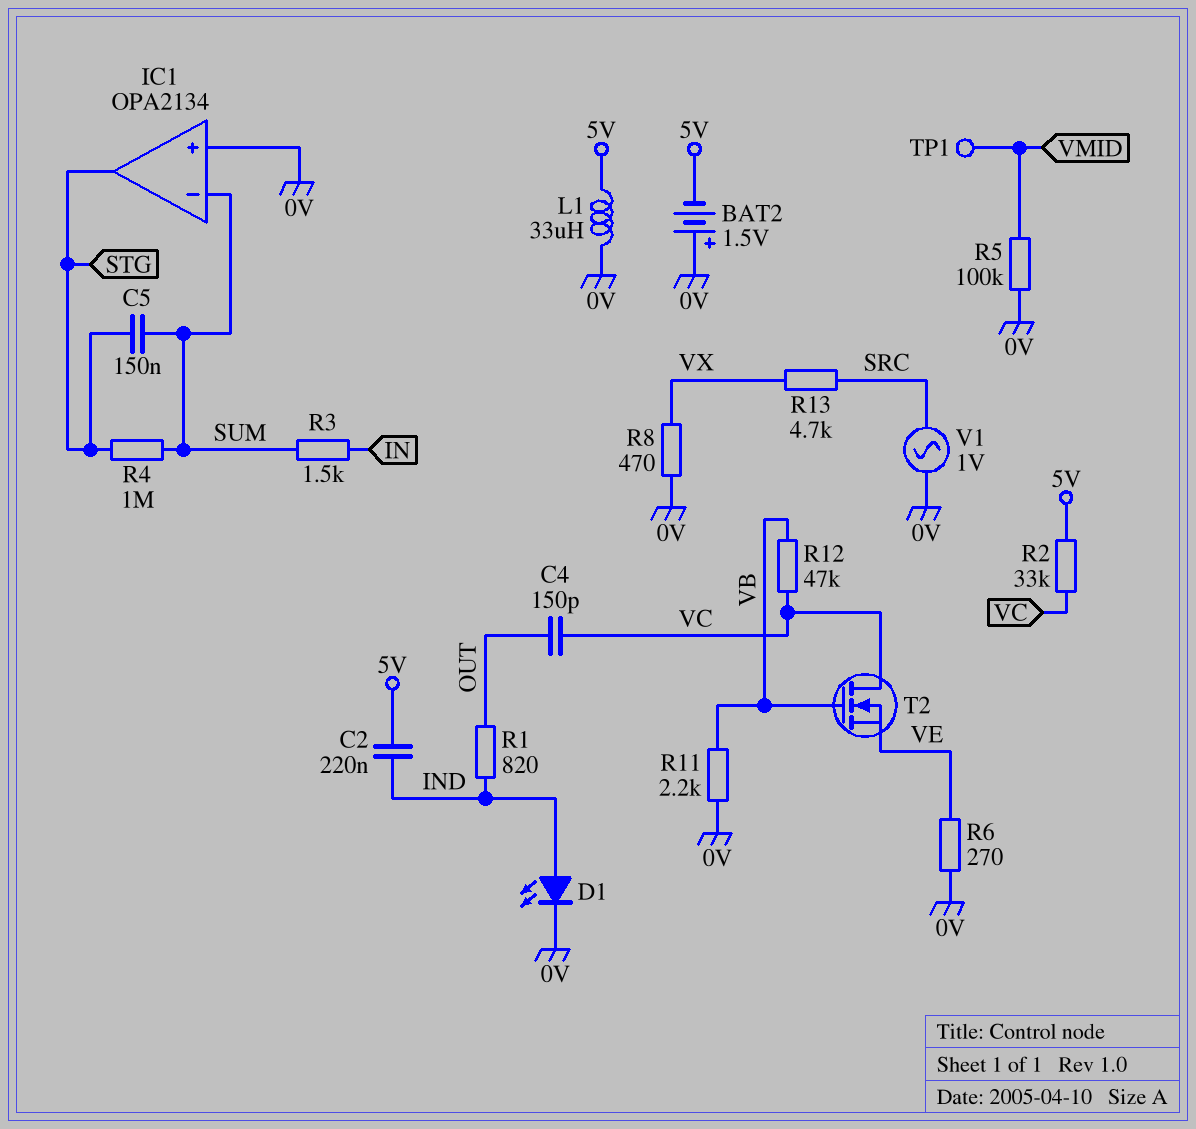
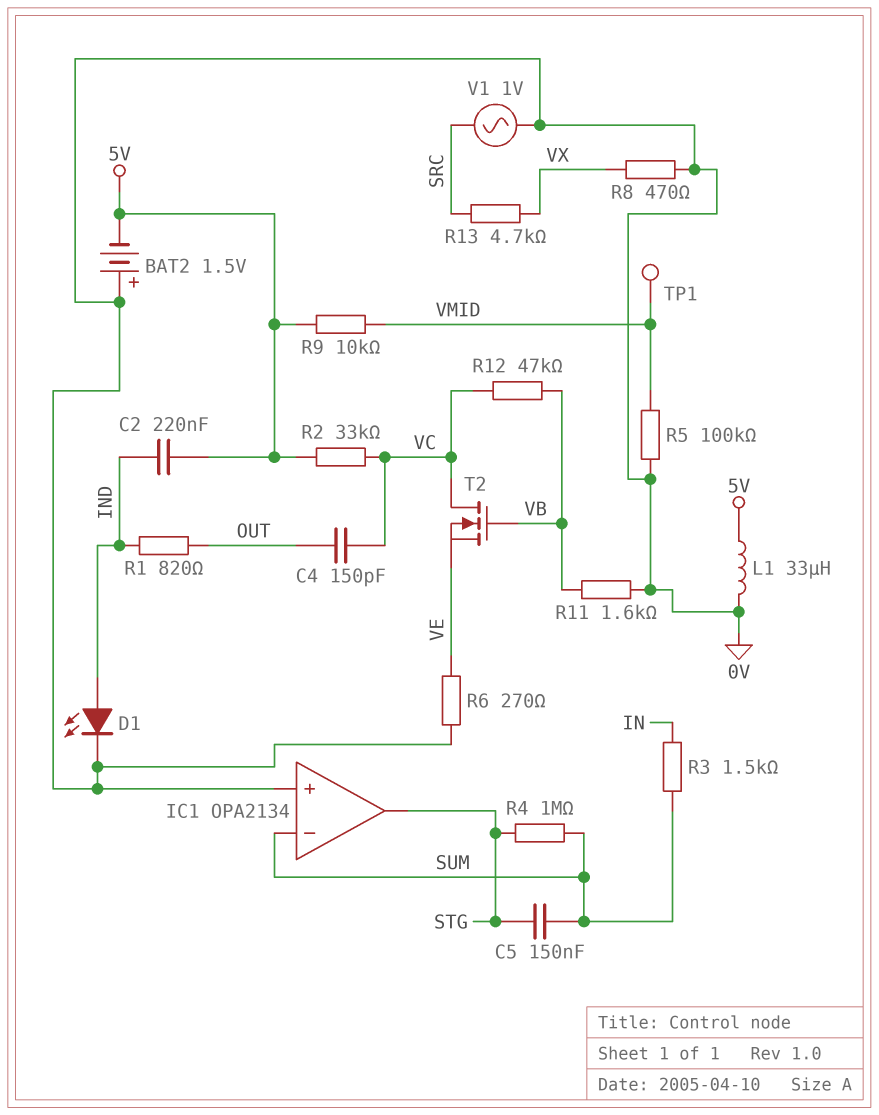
R9: none -> 10k (5V, VMID)
R11: 2.2k (0V, VB) -> 1.6k (0V, VB)

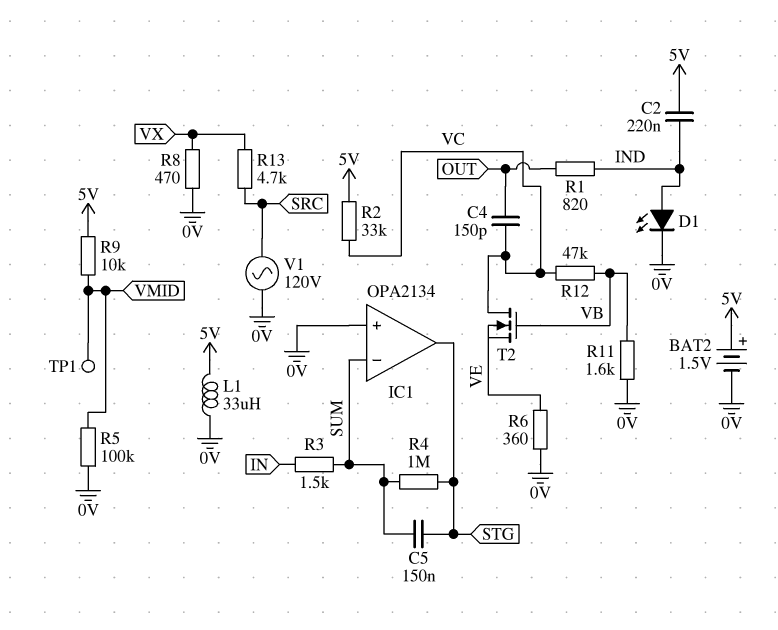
BAT2: 1.5V (plus 0V, minus 5V) -> 1.5V (plus 5V, minus 0V)
R6: 270 (0V, VE) -> 360 (0V, VE)
V1: AC 1V (0V, SRC) -> AC 120V (0V, SRC)

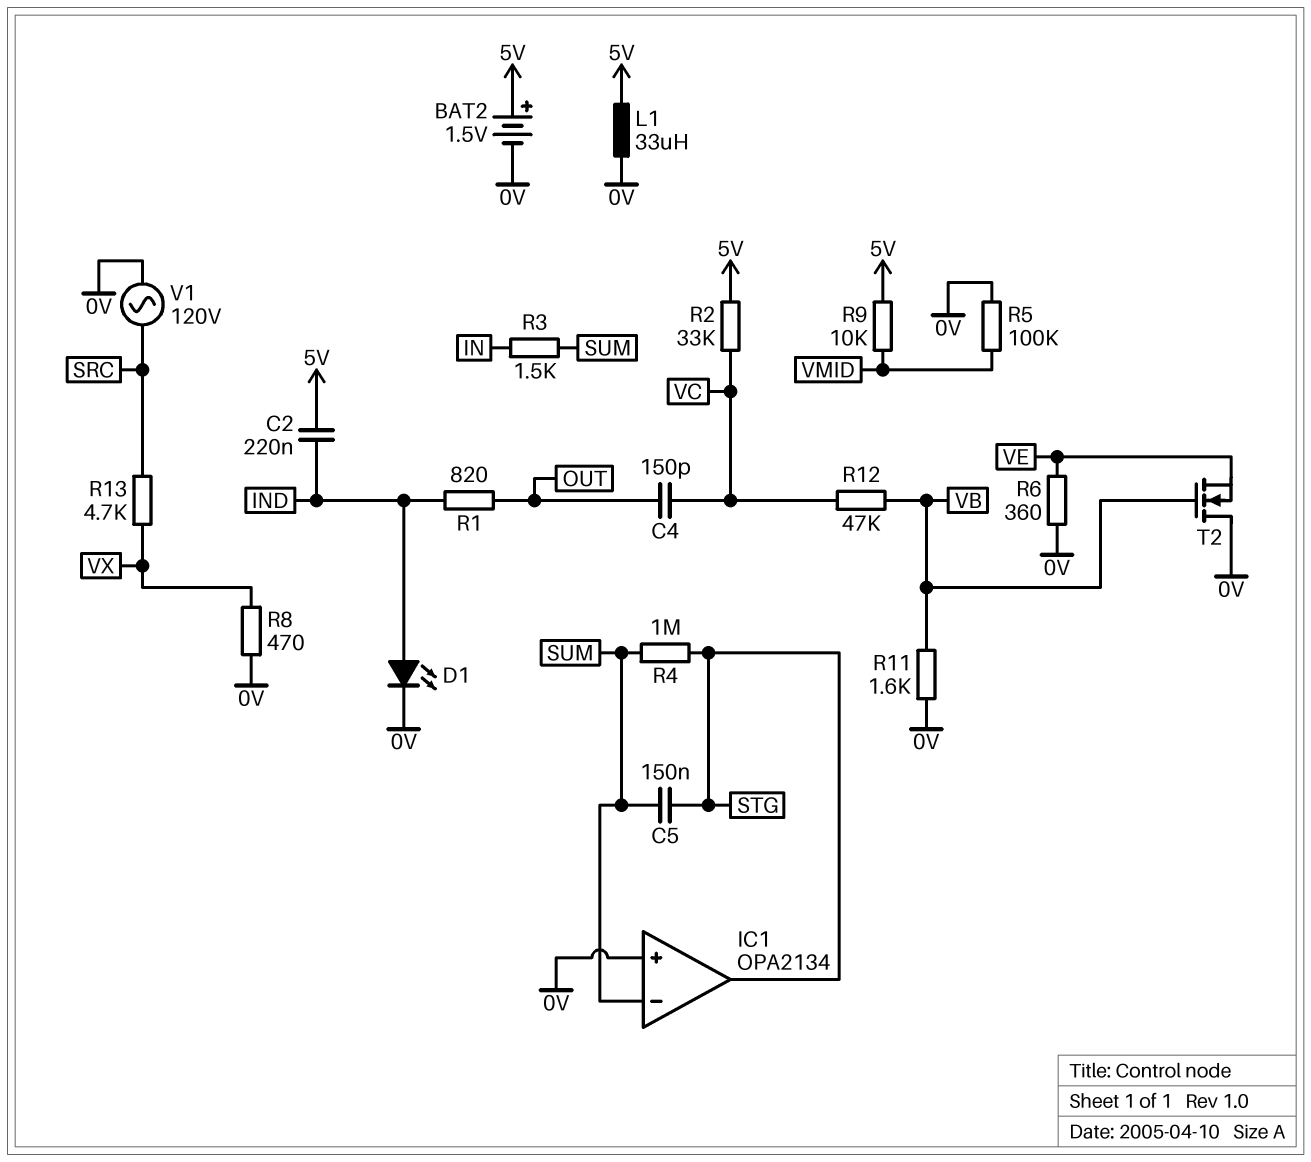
T2: NMOS (G VB, D VC, S VE) -> NMOS (G VB, D 0V, S VE)
TP1: test point (VMID) -> none

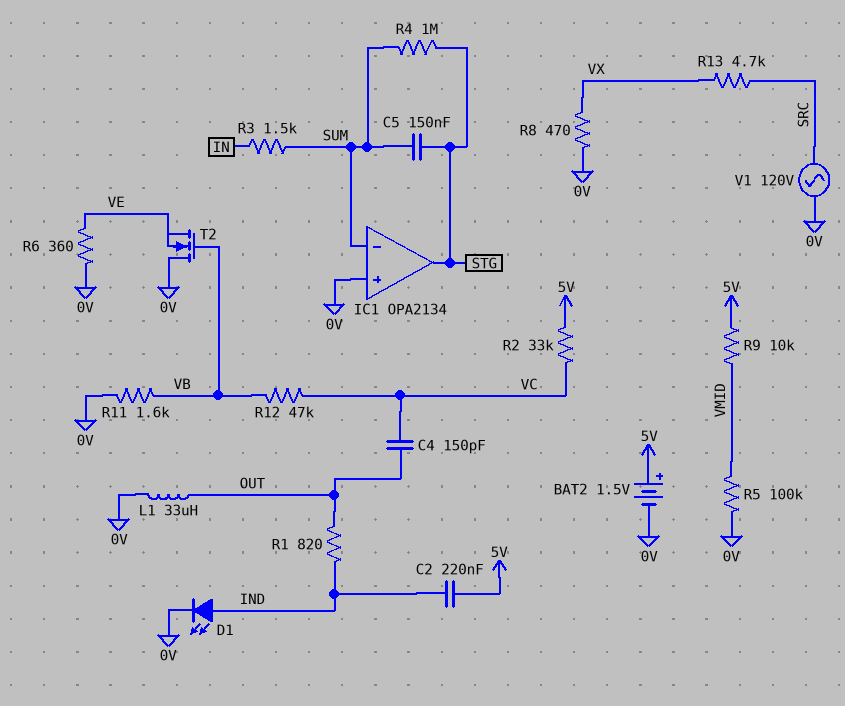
L1: 33uH (0V, 5V) -> 33uH (0V, OUT)

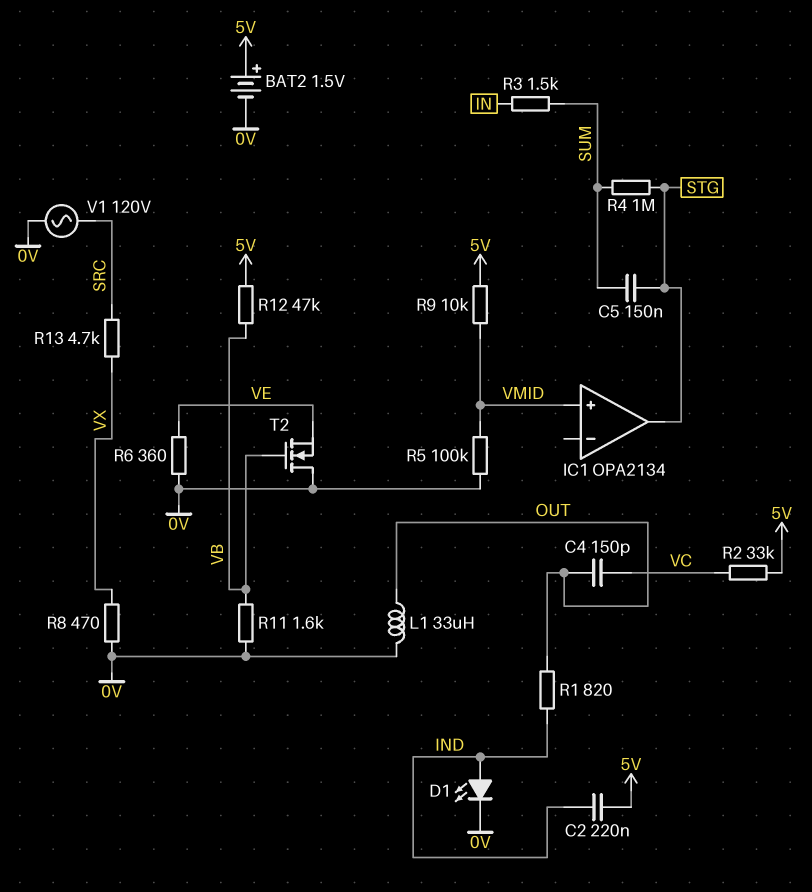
IC1 pin in+: 0V -> VMID
IC1 pin in-: SUM -> none
R12: 47k (VB, VC) -> 47k (5V, VB)

